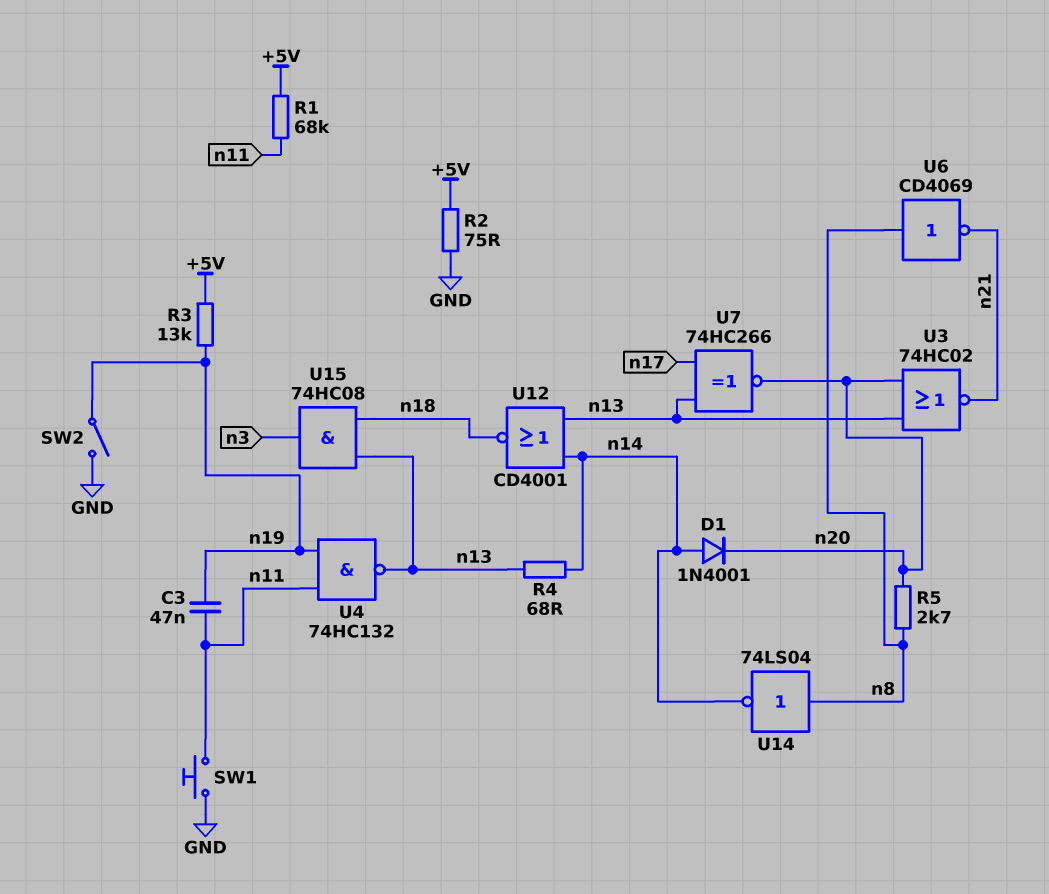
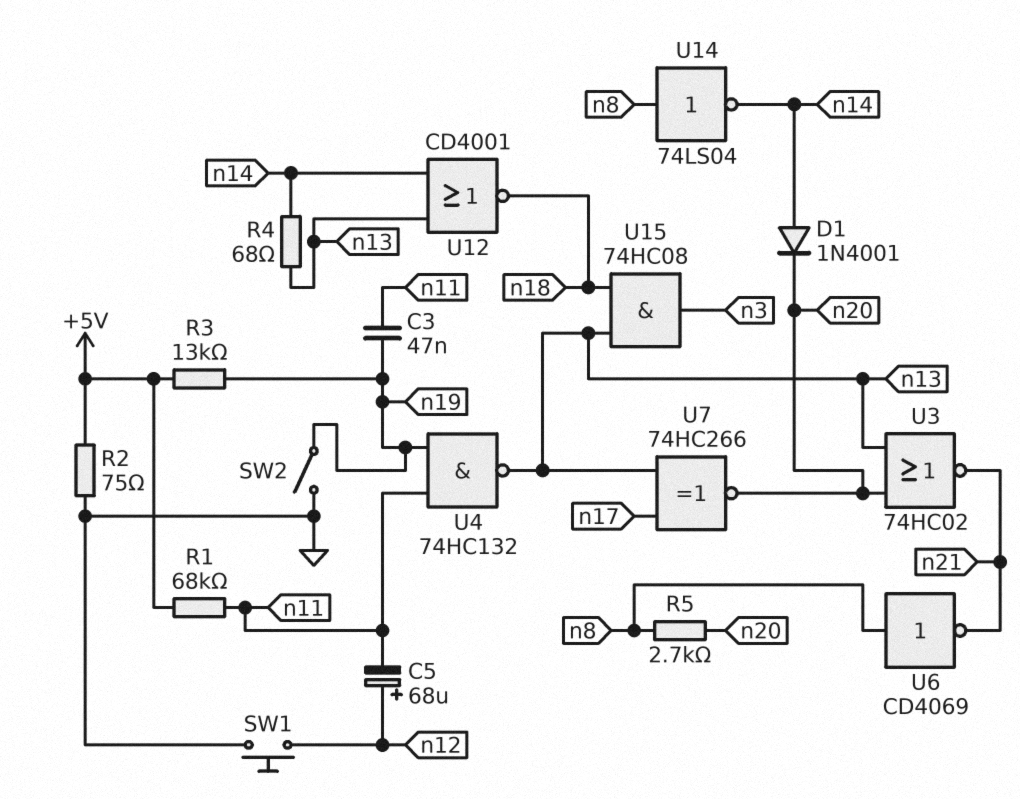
C5: none -> 68uF (plus n12, minus n11)
SW1: button (GND, n11) -> button (GND, n12)

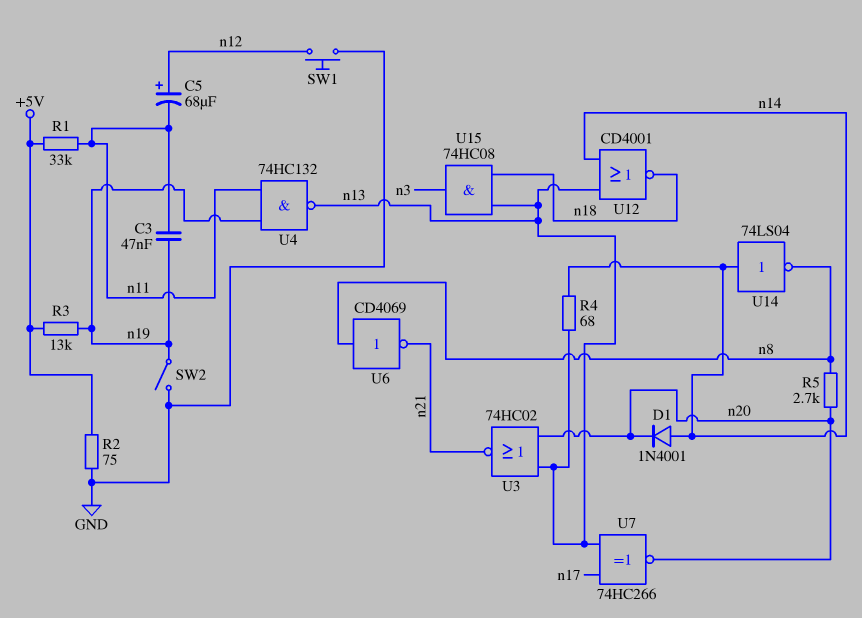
R1: 68k (+5V, n11) -> 33k (+5V, n11)
U14: NOT 74LS04 (in n8, out n14) -> NOT 74LS04 (in n14, out n8)

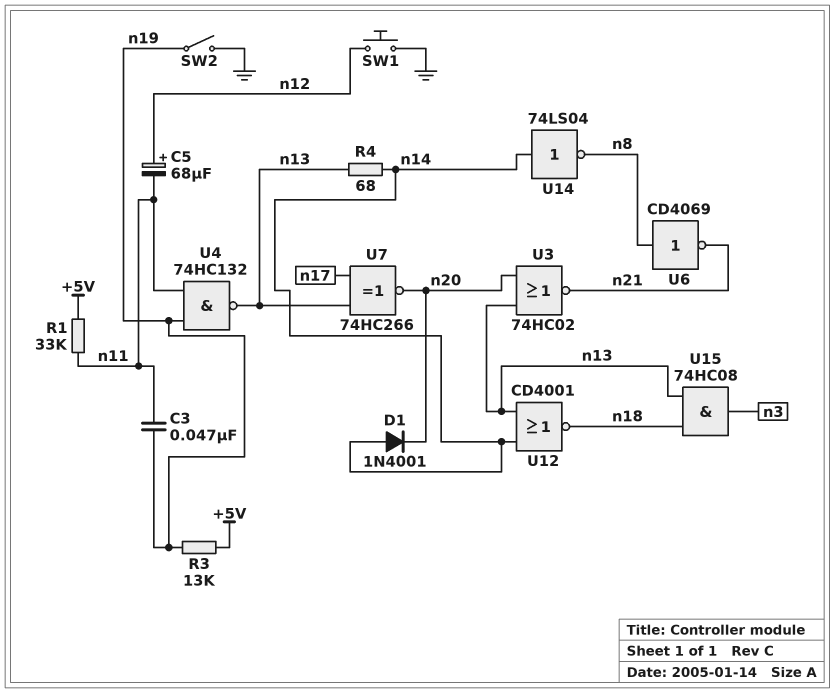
R2: 75 (+5V, GND) -> none
R5: 2.7k (n8, n20) -> none

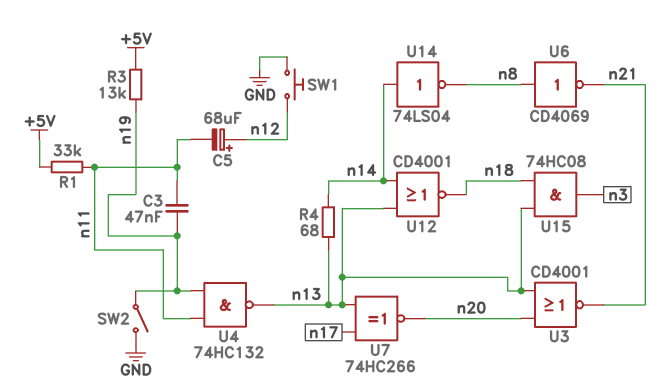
D1: diode 1N4001 (A n14, K n20) -> none
U3: NOR 74HC02 (in n13, in n20, out n21) -> NOR CD4001 (in n13, in n20, out n21)

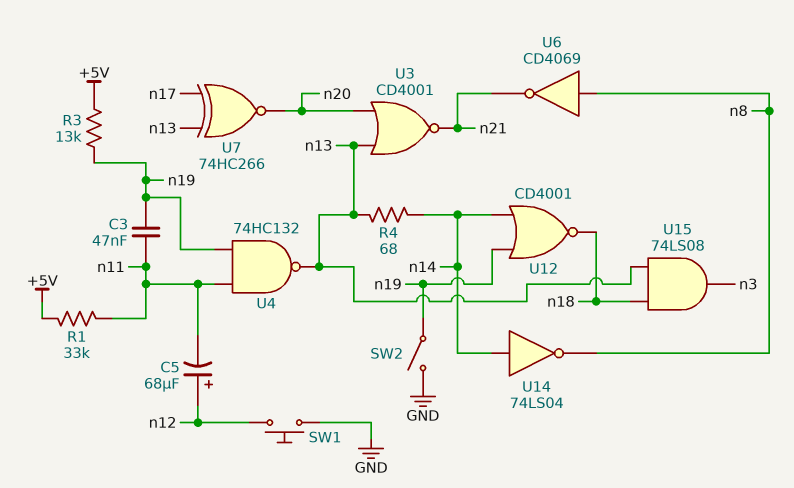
U12: NOR CD4001 (in n13, in n14, out n18) -> NOR CD4001 (in n14, in n19, out n18)
U15: AND 74HC08 (in n13, in n18, out n3) -> AND 74LS08 (in n13, in n18, out n3)

